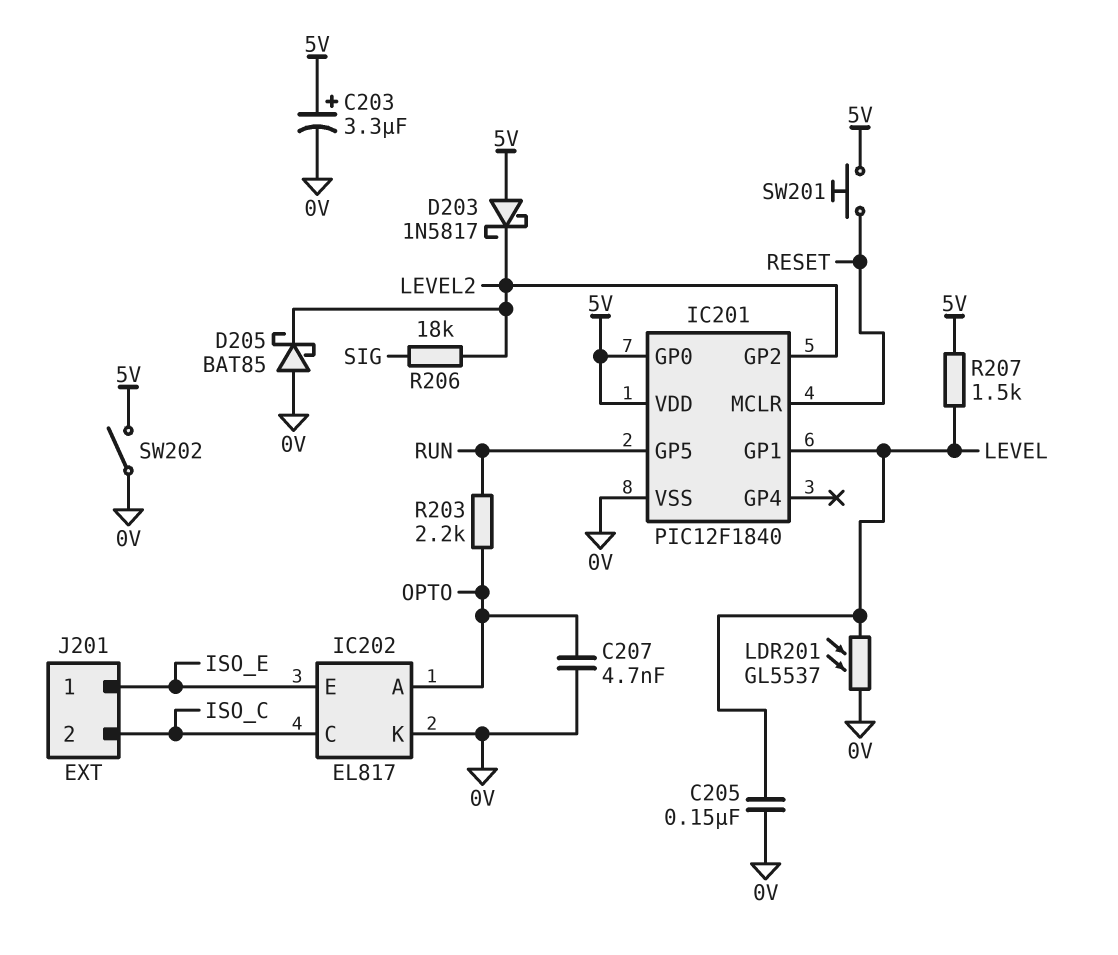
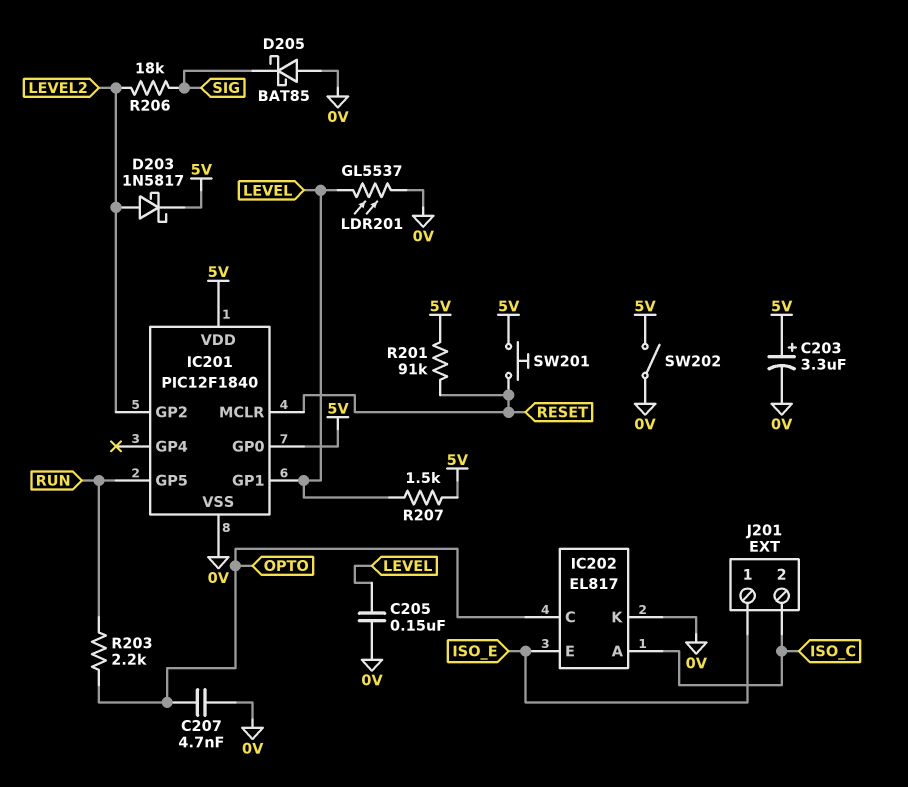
D203: schottky 1N5817 (A 5V, K LEVEL2) -> schottky 1N5817 (A LEVEL2, K 5V)
D205: schottky BAT85 (A 0V, K LEVEL2) -> schottky BAT85 (A 0V, K SIG)
IC202 pin A: OPTO -> ISO_C
IC202 pin C: ISO_C -> OPTO
R201: none -> 91k (5V, RESET)

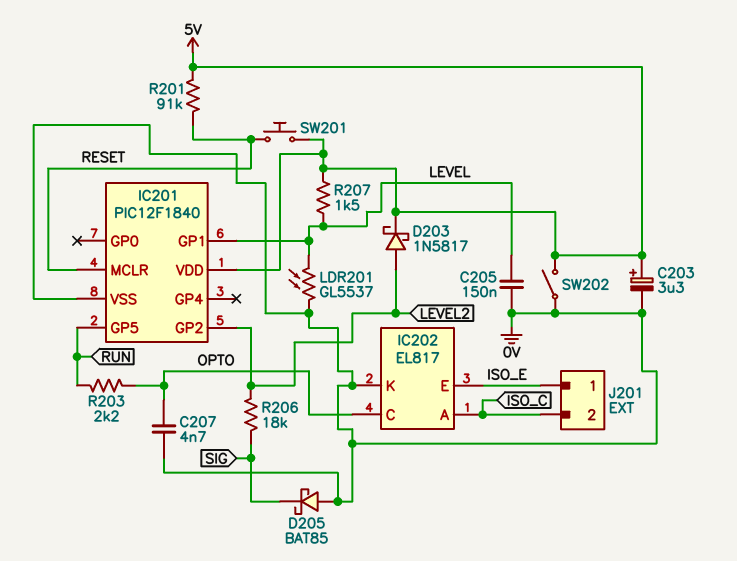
IC201 pin GP0: 5V -> none

